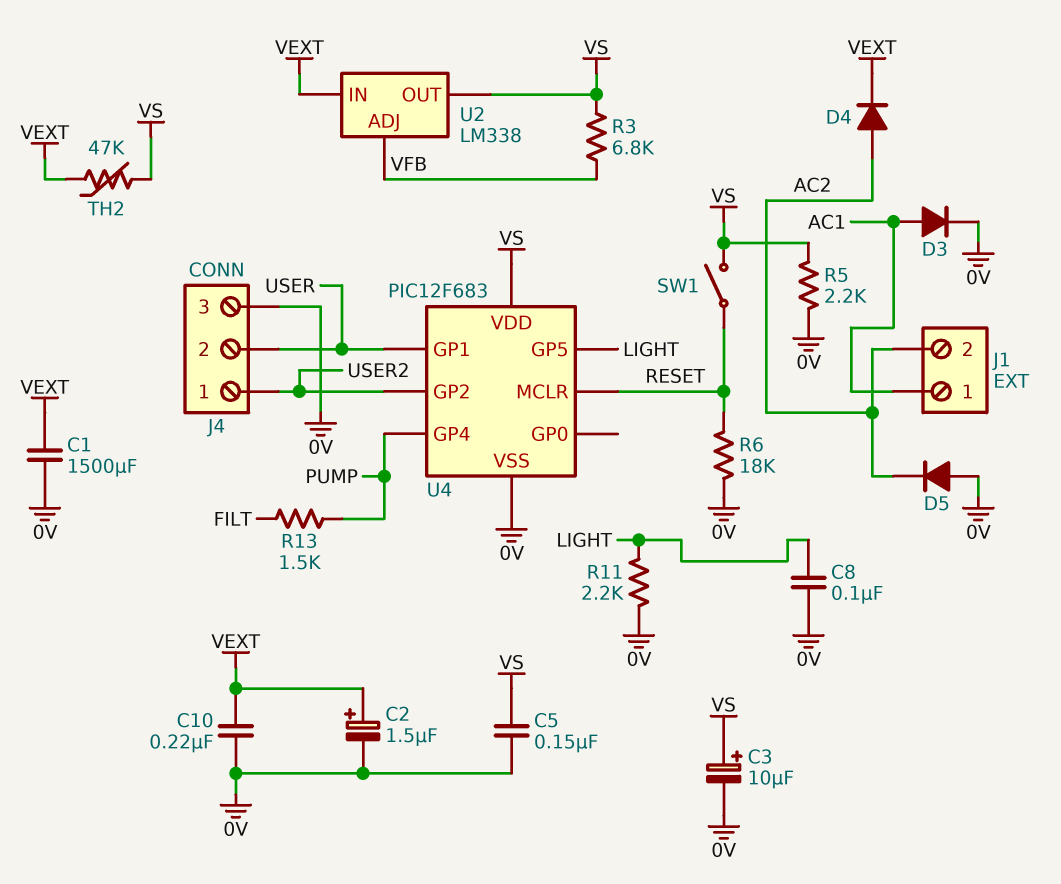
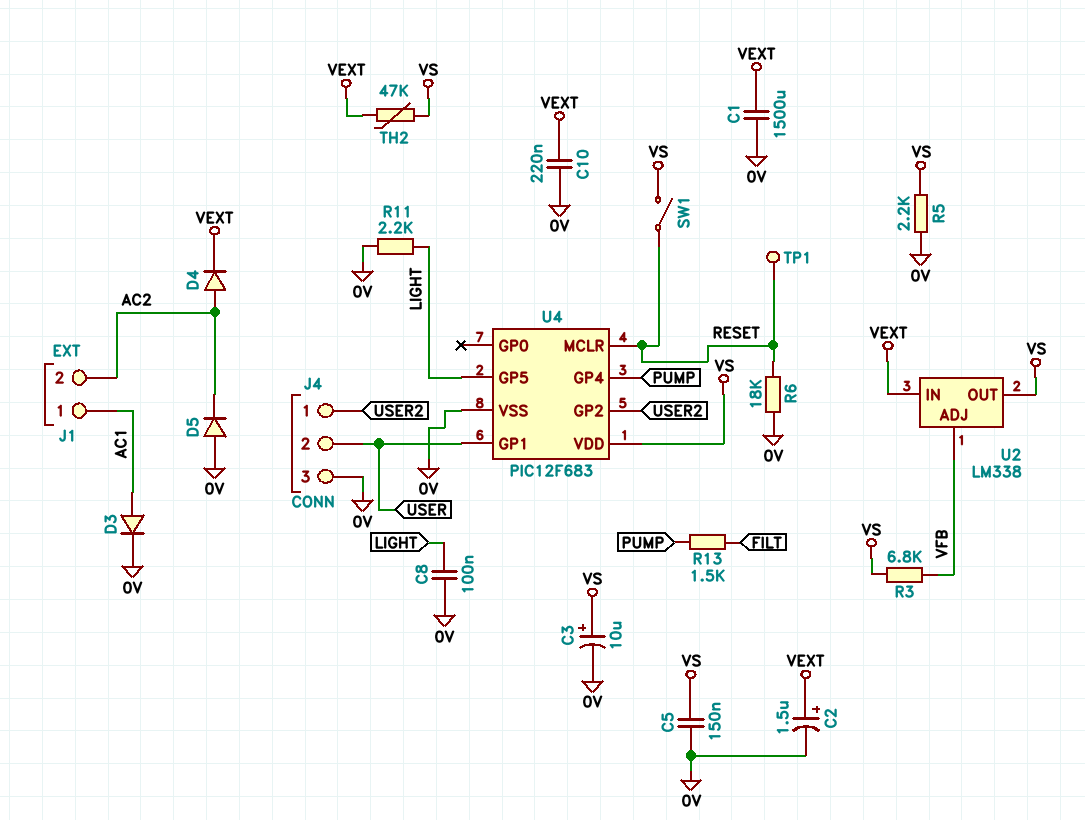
TP1: none -> test point (RESET)

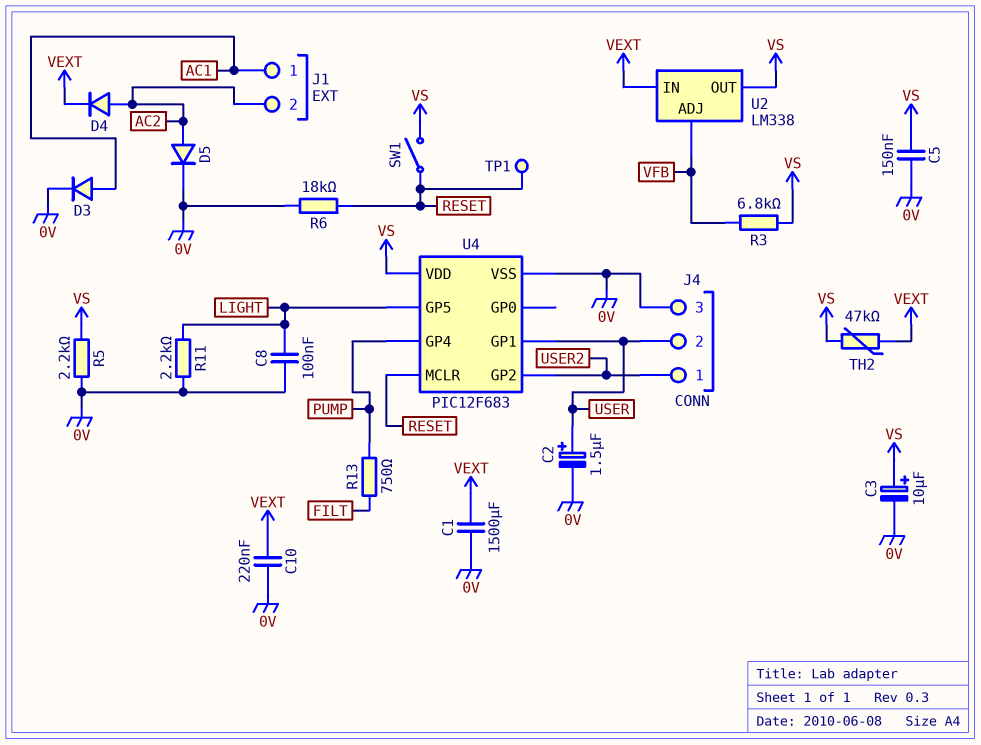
C2: 1.5uF (plus VEXT, minus 0V) -> 1.5uF (plus USER, minus 0V)
D5: diode (A 0V, K AC2) -> diode (A AC2, K 0V)
R13: 1.5k (FILT, PUMP) -> 750 (FILT, PUMP)

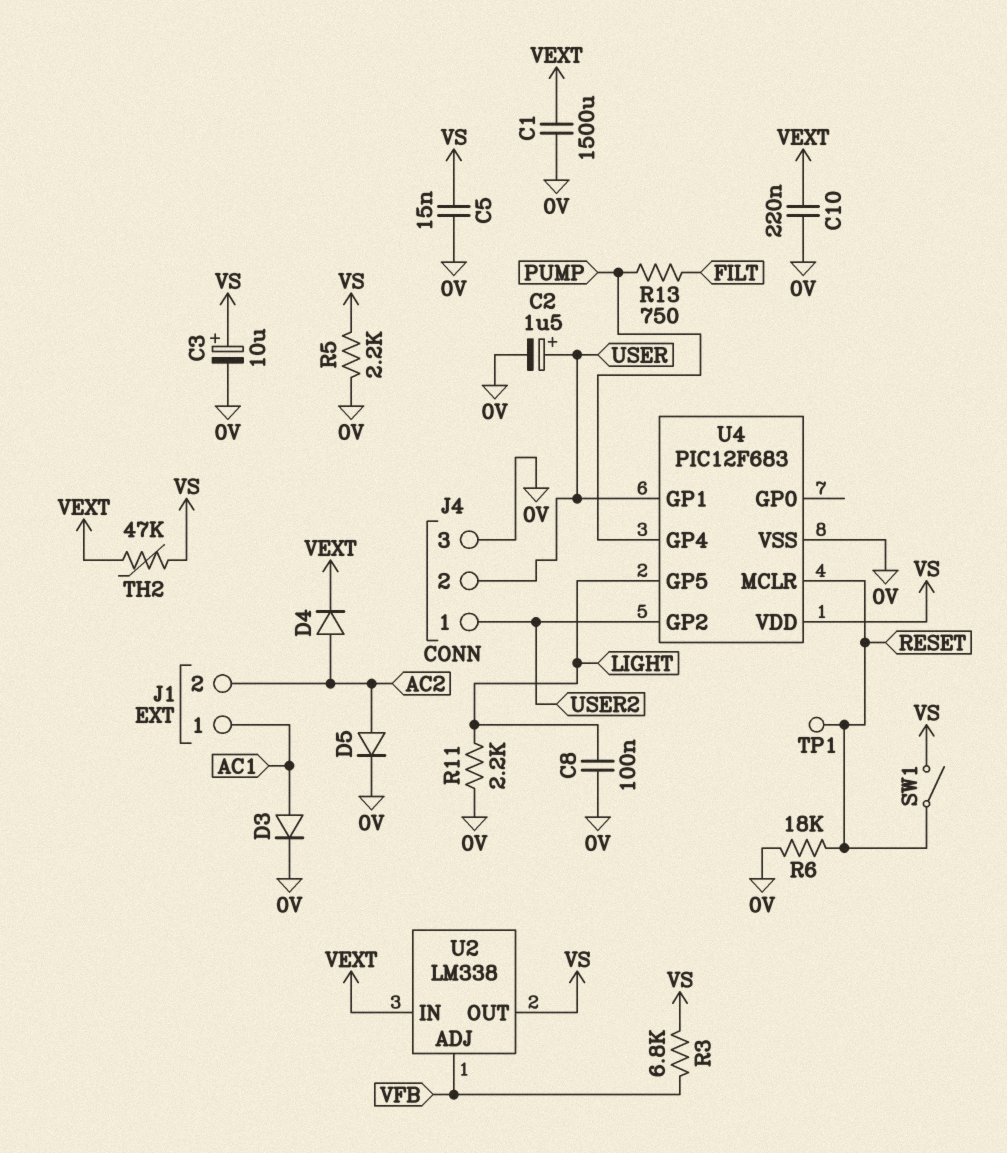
C5: 150nF (0V, VS) -> 15nF (0V, VS)

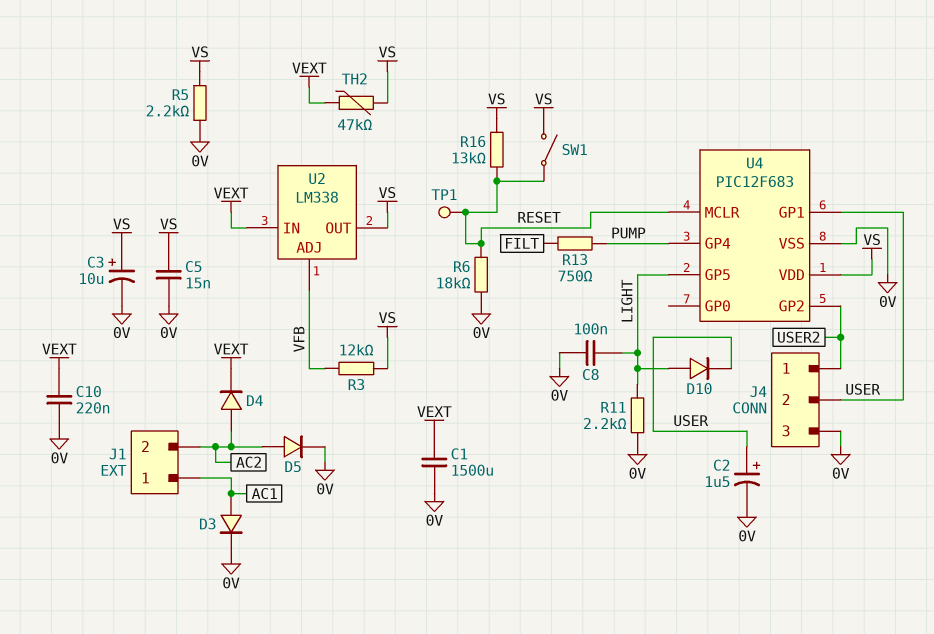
D10: none -> diode (A LIGHT, K USER)
R3: 6.8k (VFB, VS) -> 12k (VFB, VS)
R16: none -> 13k (RESET, VS)

